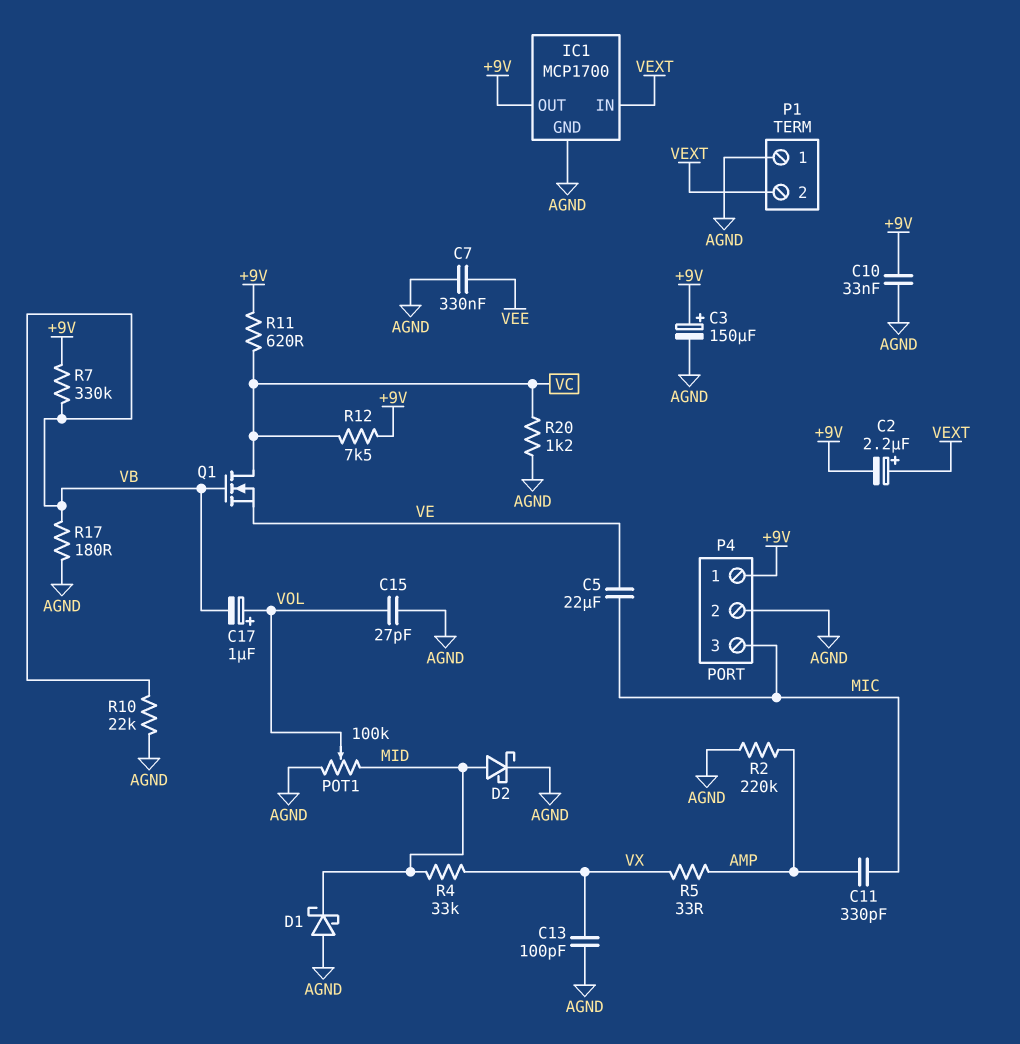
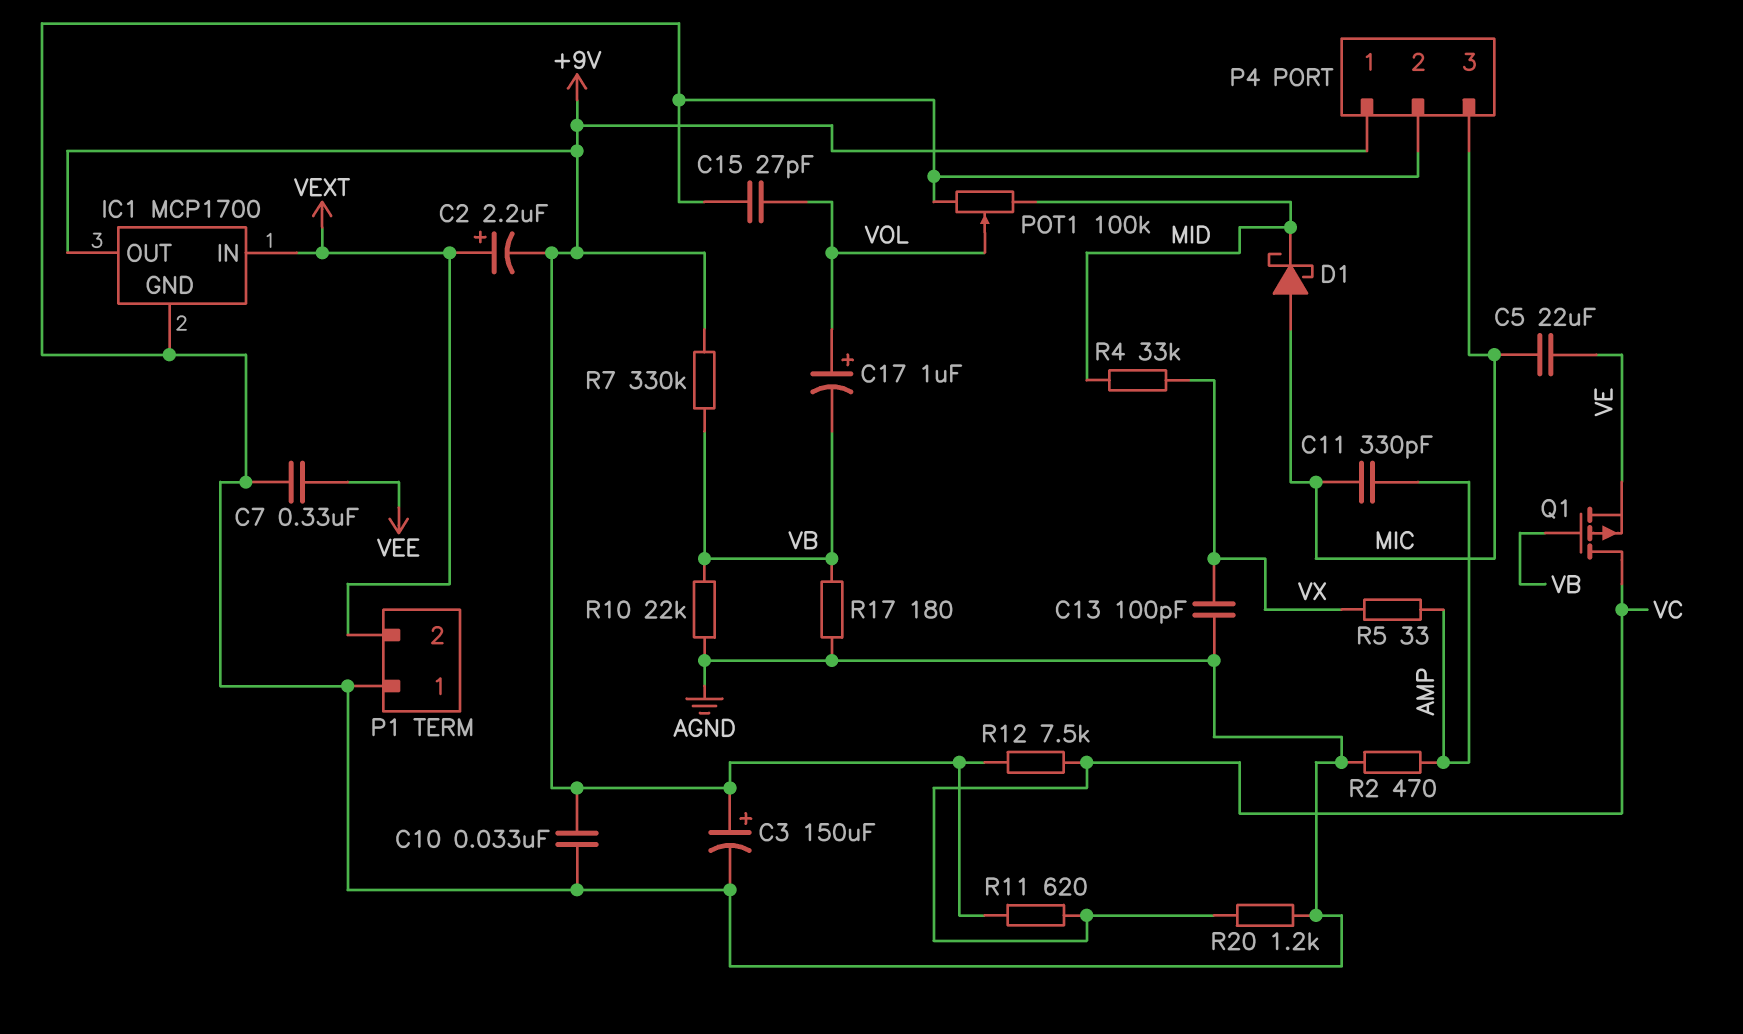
D1: schottky (A AGND, K MID) -> schottky (A MIC, K MID)
D2: schottky (A MID, K AGND) -> none
Q1: NMOS (G VB, D VC, S VE) -> PMOS (G VB, D VC, S VE)
R2: 220k (AGND, AMP) -> 470 (AGND, AMP)

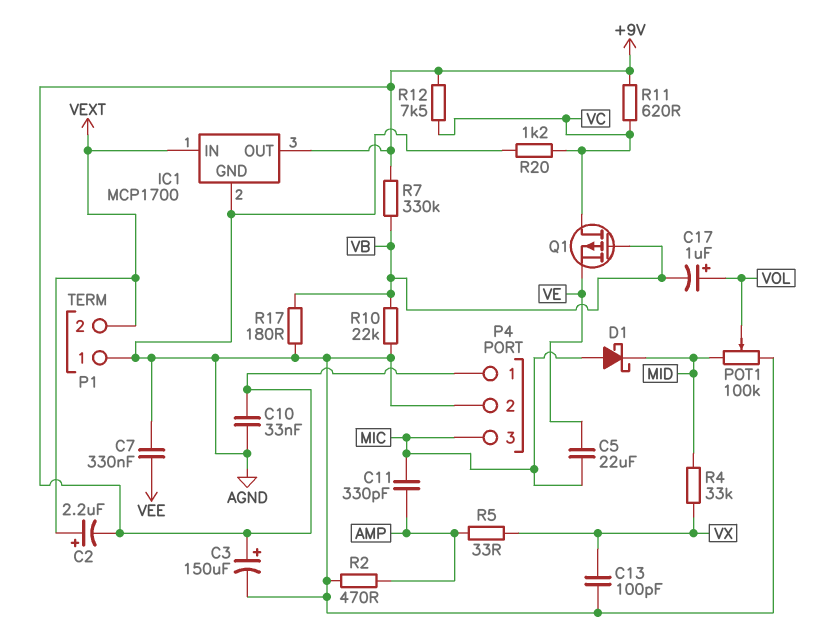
C15: 27pF (AGND, VOL) -> none

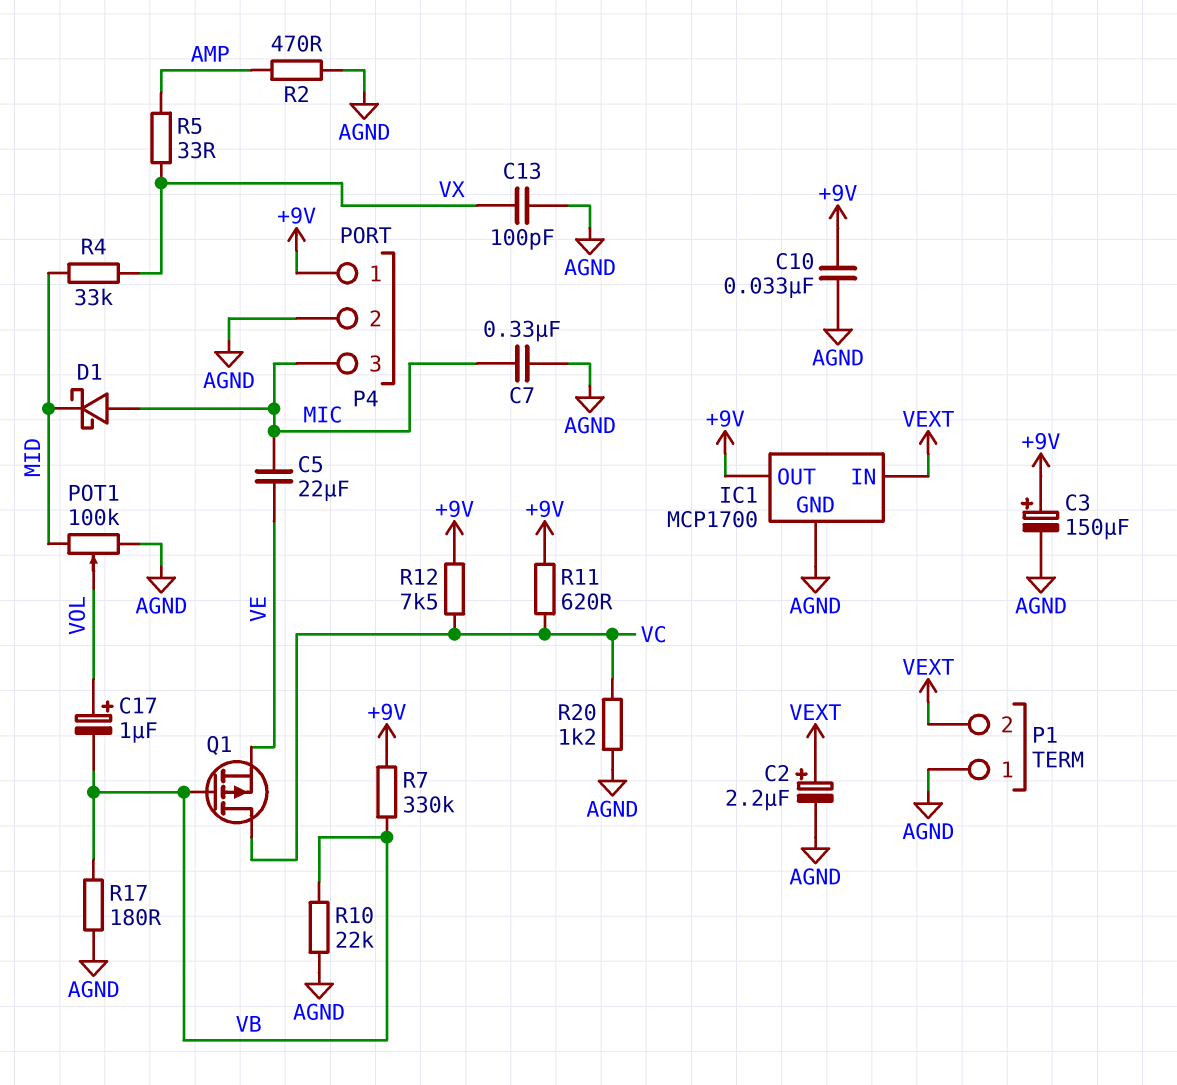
C2: 2.2uF (plus VEXT, minus +9V) -> 2.2uF (plus VEXT, minus AGND)
C7: 330nF (AGND, VEE) -> 330nF (AGND, MIC)
C11: 330pF (AMP, MIC) -> none

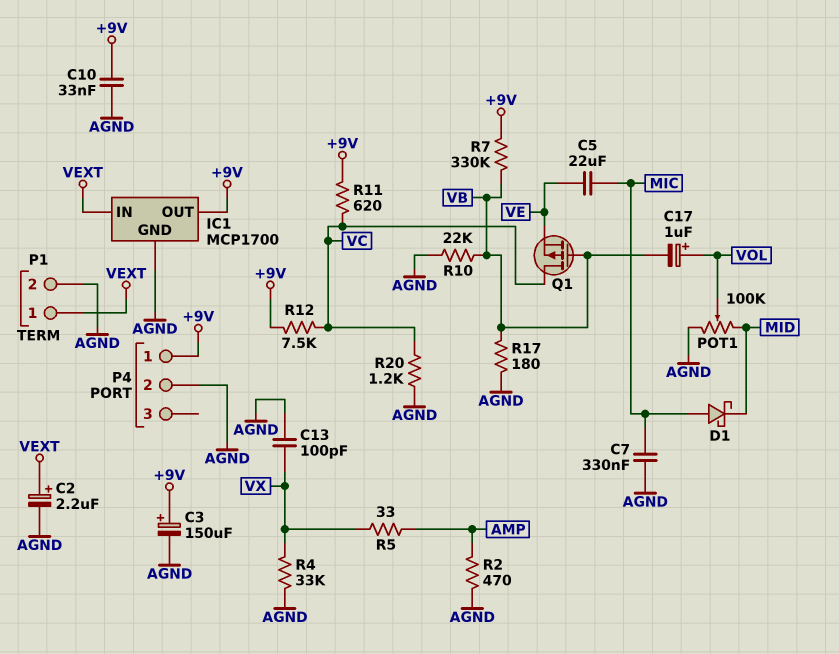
P1 pin 1: AGND -> VEXT
P1 pin 2: VEXT -> AGND
P4 pin 3: MIC -> none
R4: 33k (MID, VX) -> 33k (AGND, VX)

